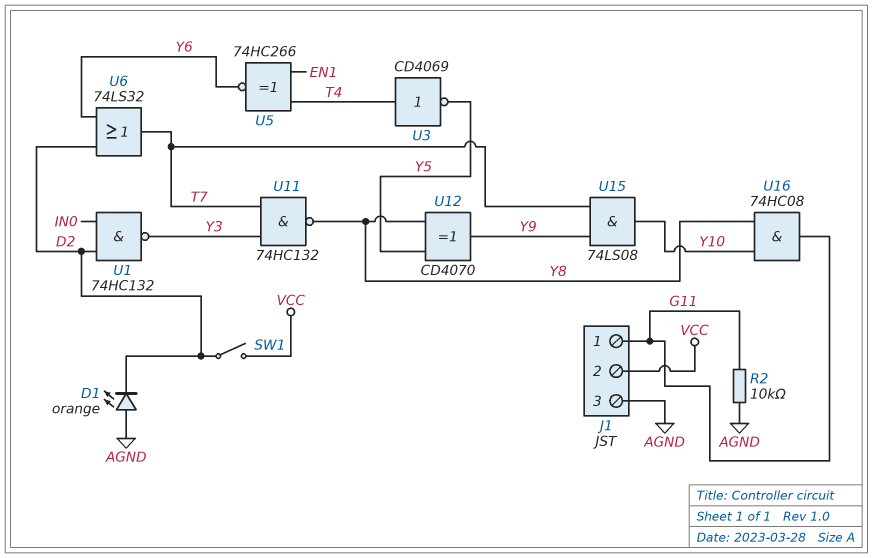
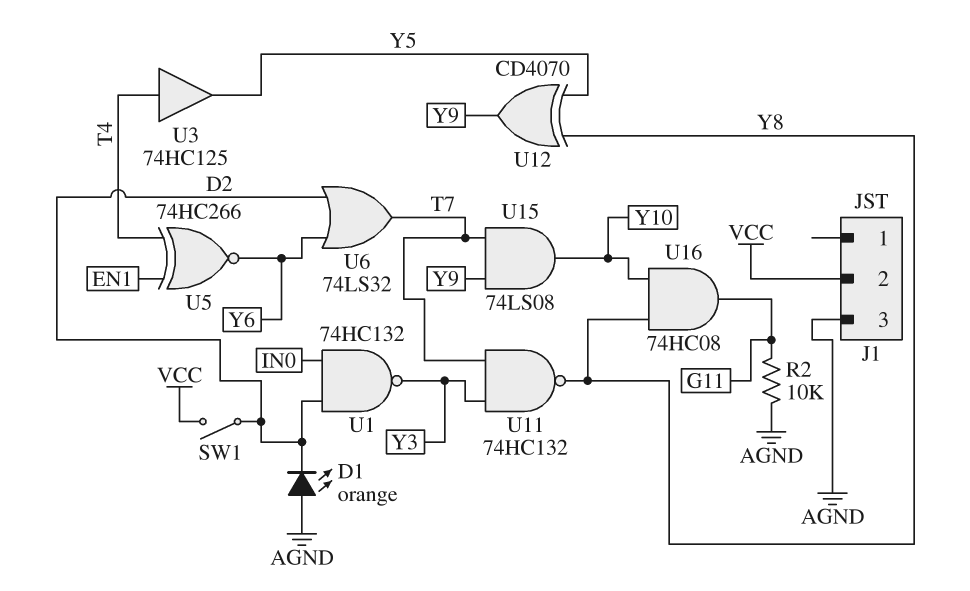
J1 pin 1: G11 -> none
U3: NOT CD4069 (in T4, out Y5) -> buffer 74HC125 (in T4, out Y5)

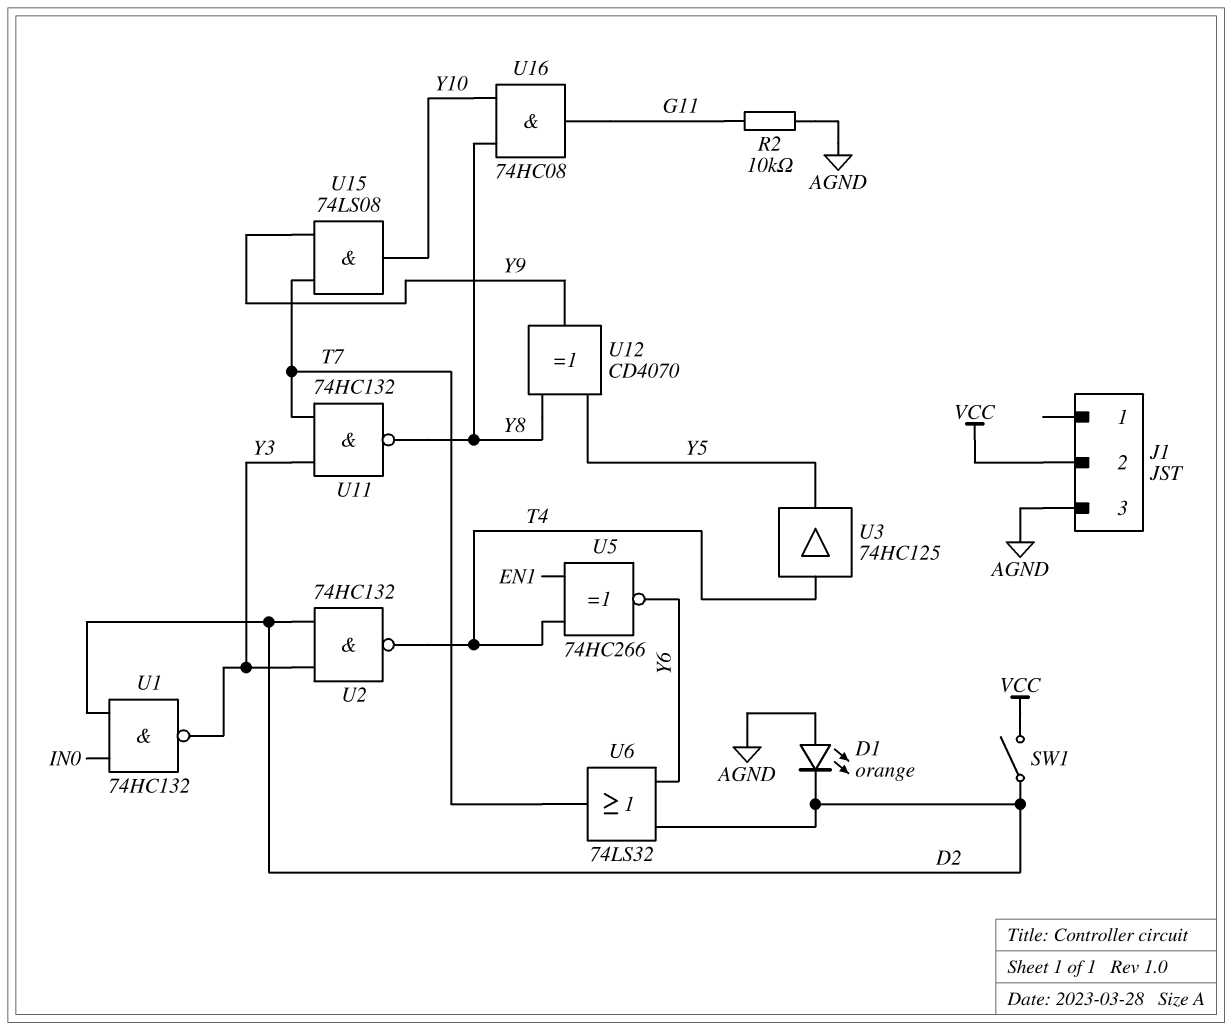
U2: none -> NAND 74HC132 (in D2, in Y3, out T4)

